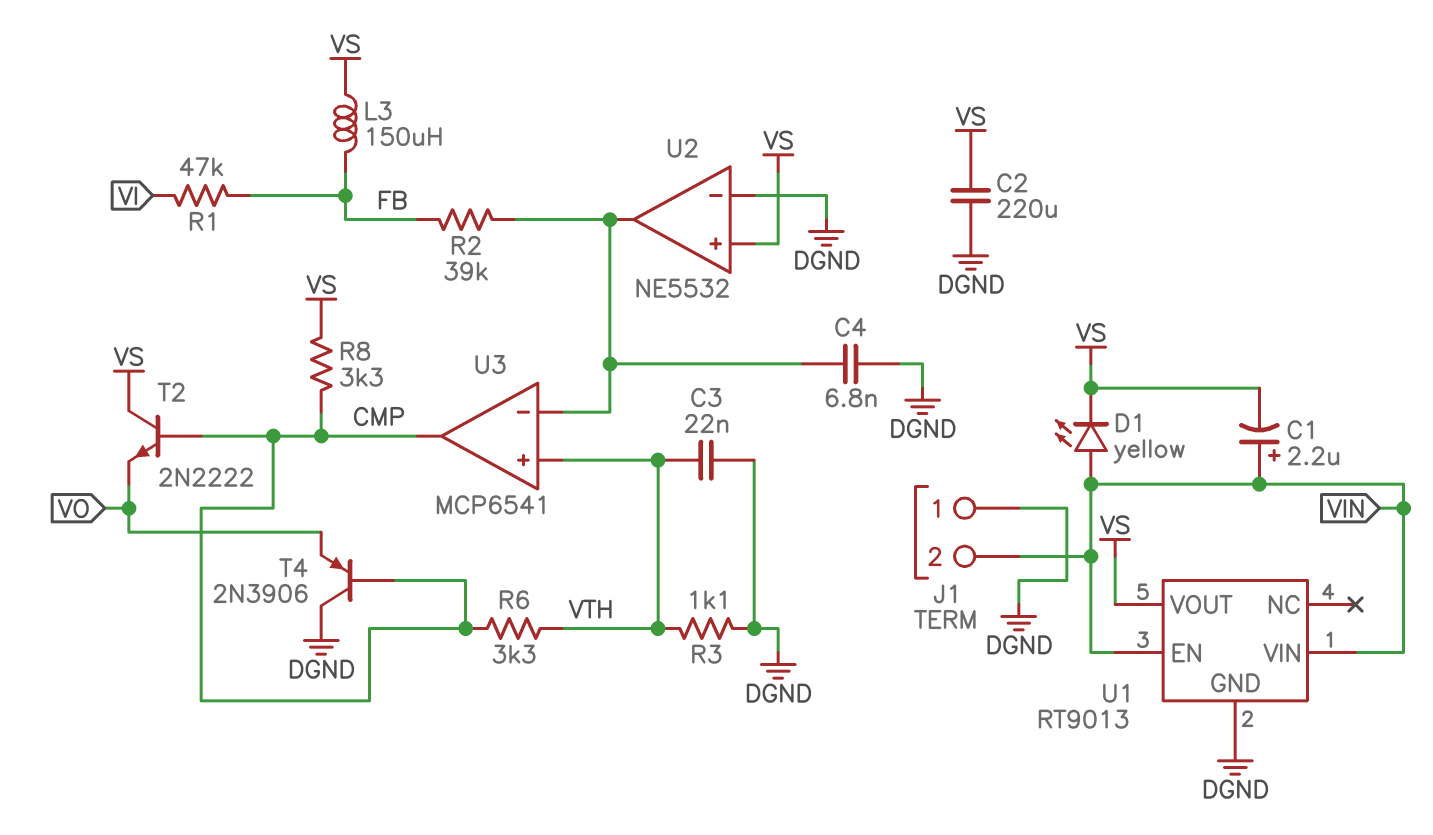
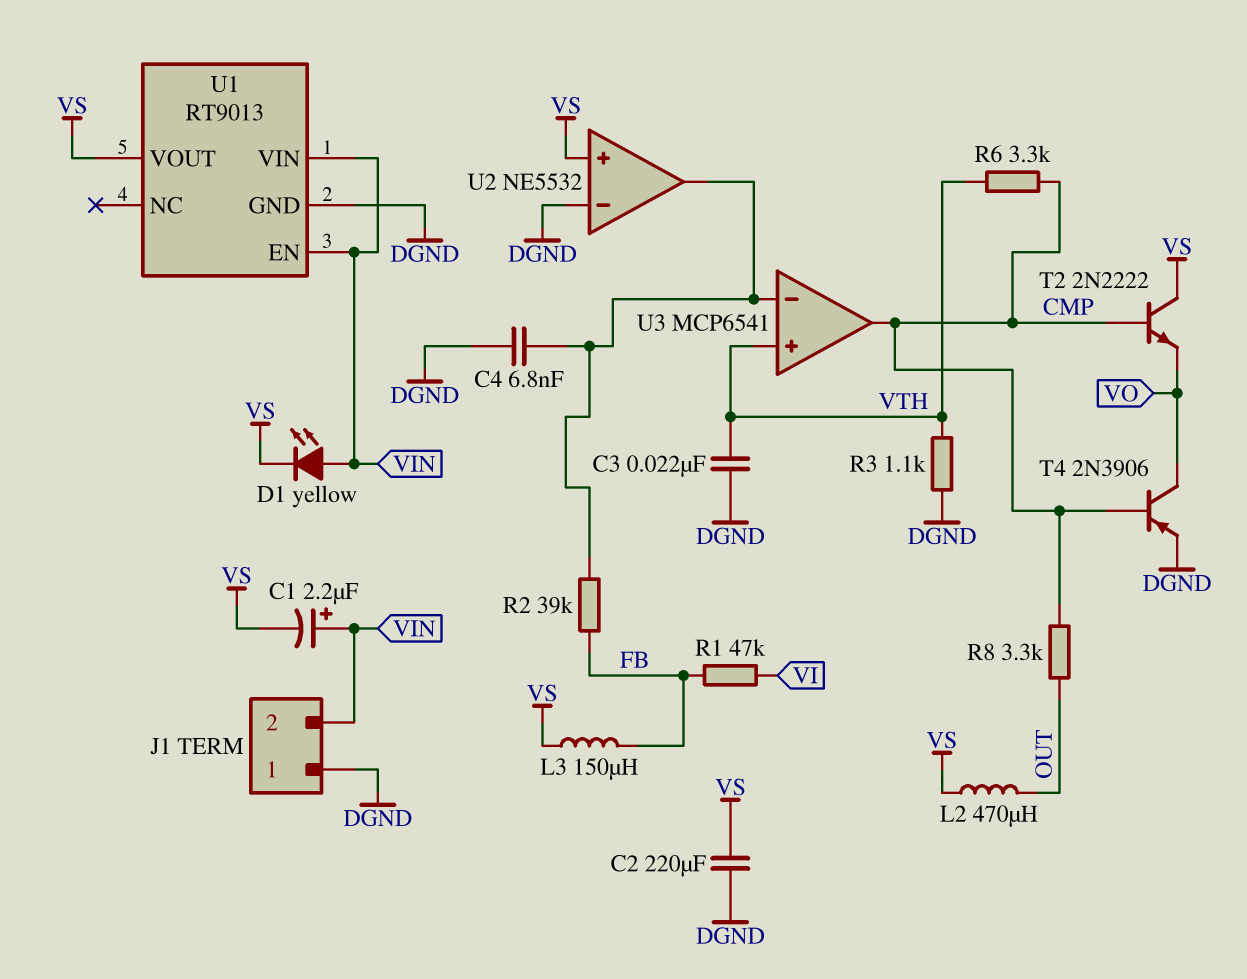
L2: none -> 470uH (OUT, VS)
R8: 3.3k (CMP, VS) -> 3.3k (CMP, OUT)
T4: PNP 2N3906 (B CMP, C DGND, E VO) -> PNP 2N3906 (B CMP, C VO, E DGND)

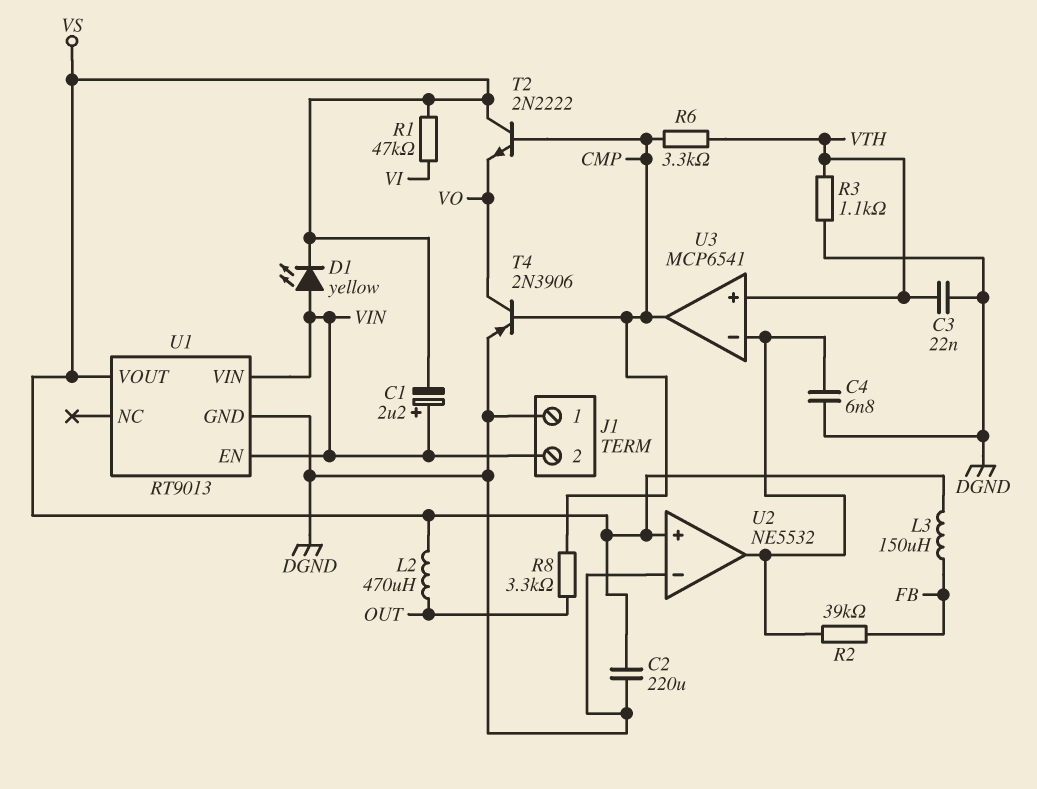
R1: 47k (FB, VI) -> 47k (VI, VS)

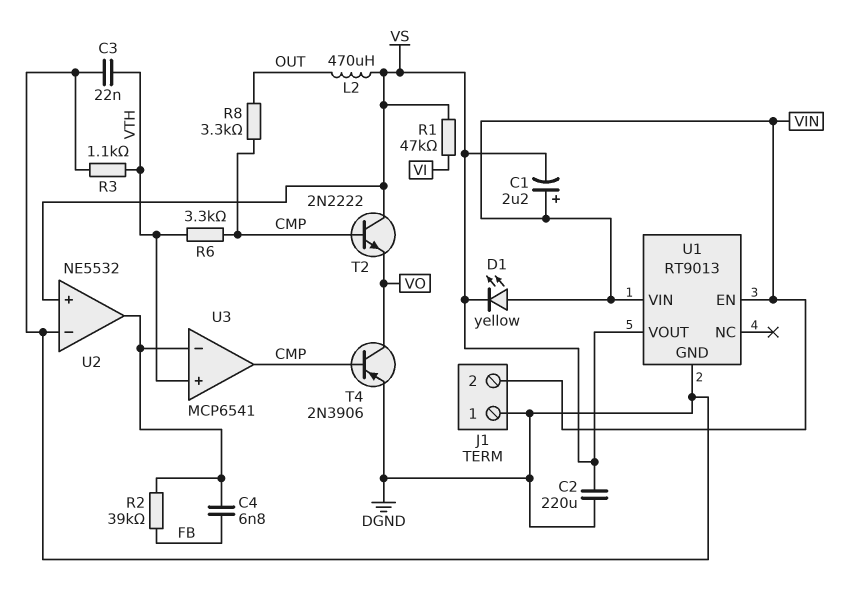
C4: 6.8nF (DGND, U2/out) -> 6.8nF (FB, U2/out)
L3: 150uH (FB, VS) -> none

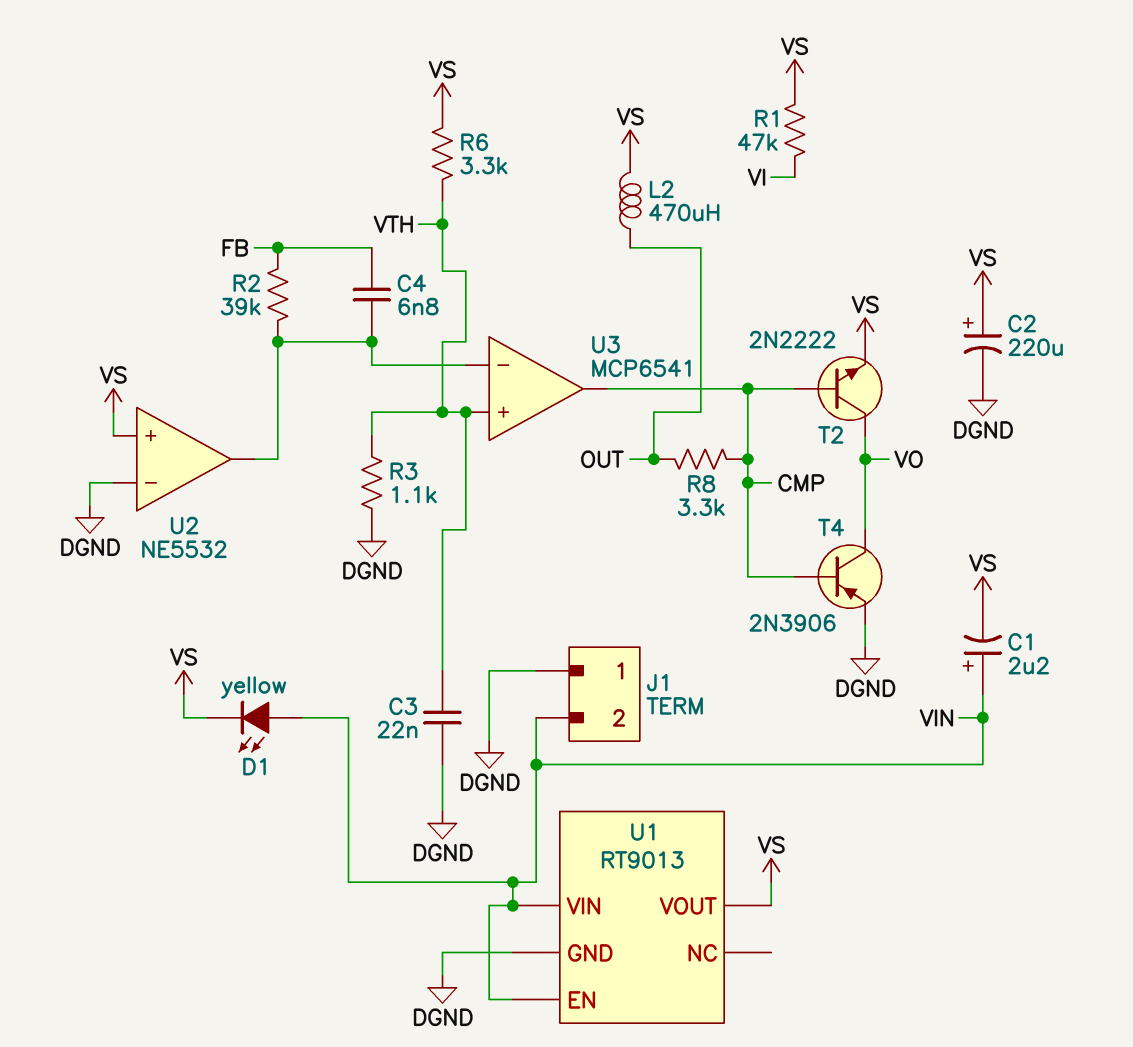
C2: 220uF (DGND, VS) -> 220uF (plus VS, minus DGND)
R6: 3.3k (CMP, VTH) -> 3.3k (VS, VTH)
T2: NPN 2N2222 (B CMP, C VS, E VO) -> NPN 2N2222 (B CMP, C VO, E VS)

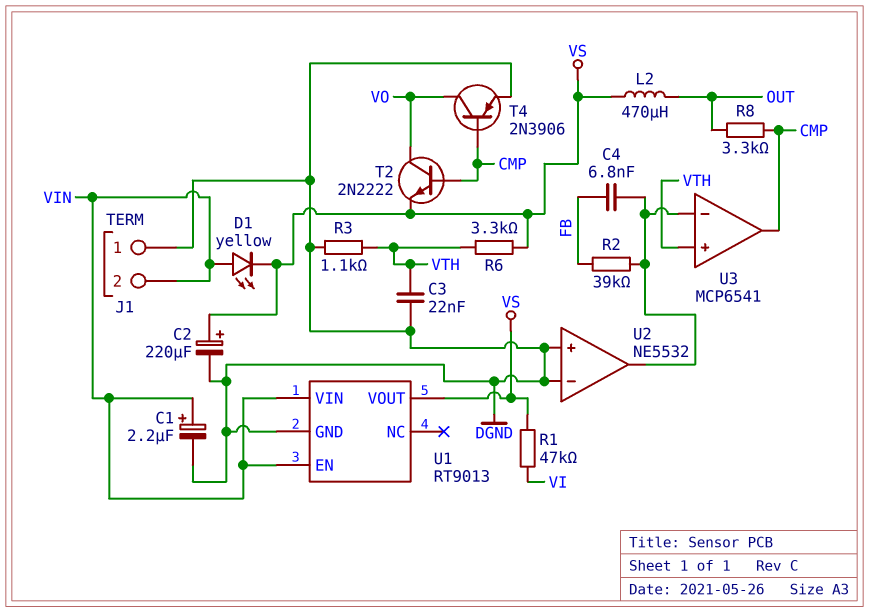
C1: 2.2uF (plus VIN, minus VS) -> 2.2uF (plus VIN, minus DGND)
U2 pin in+: VS -> DGND

